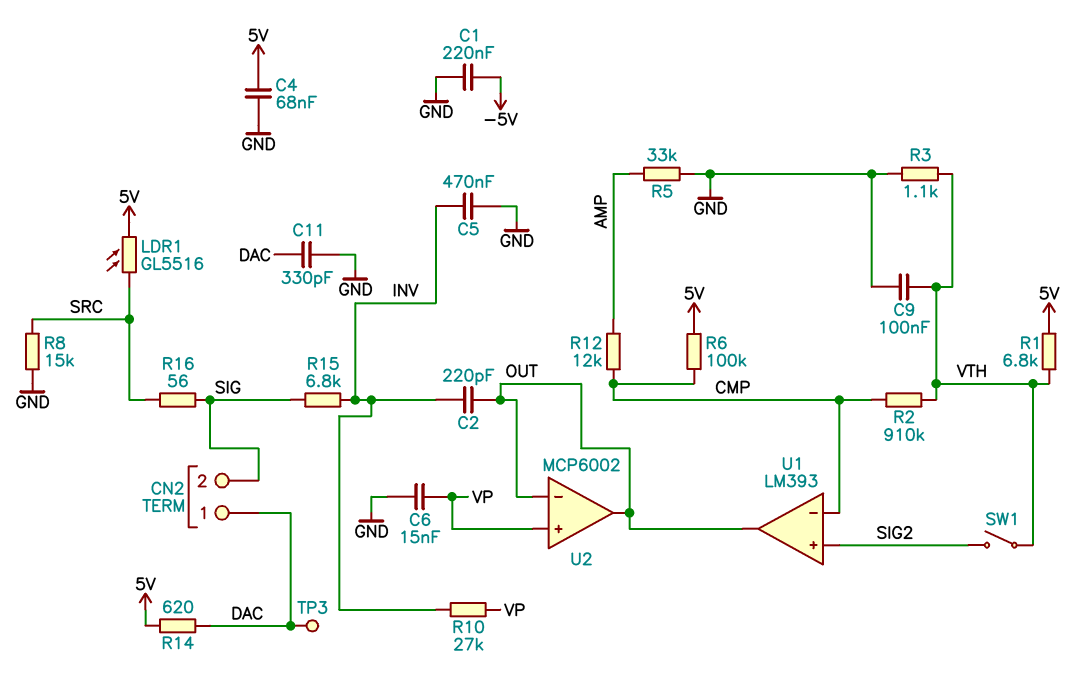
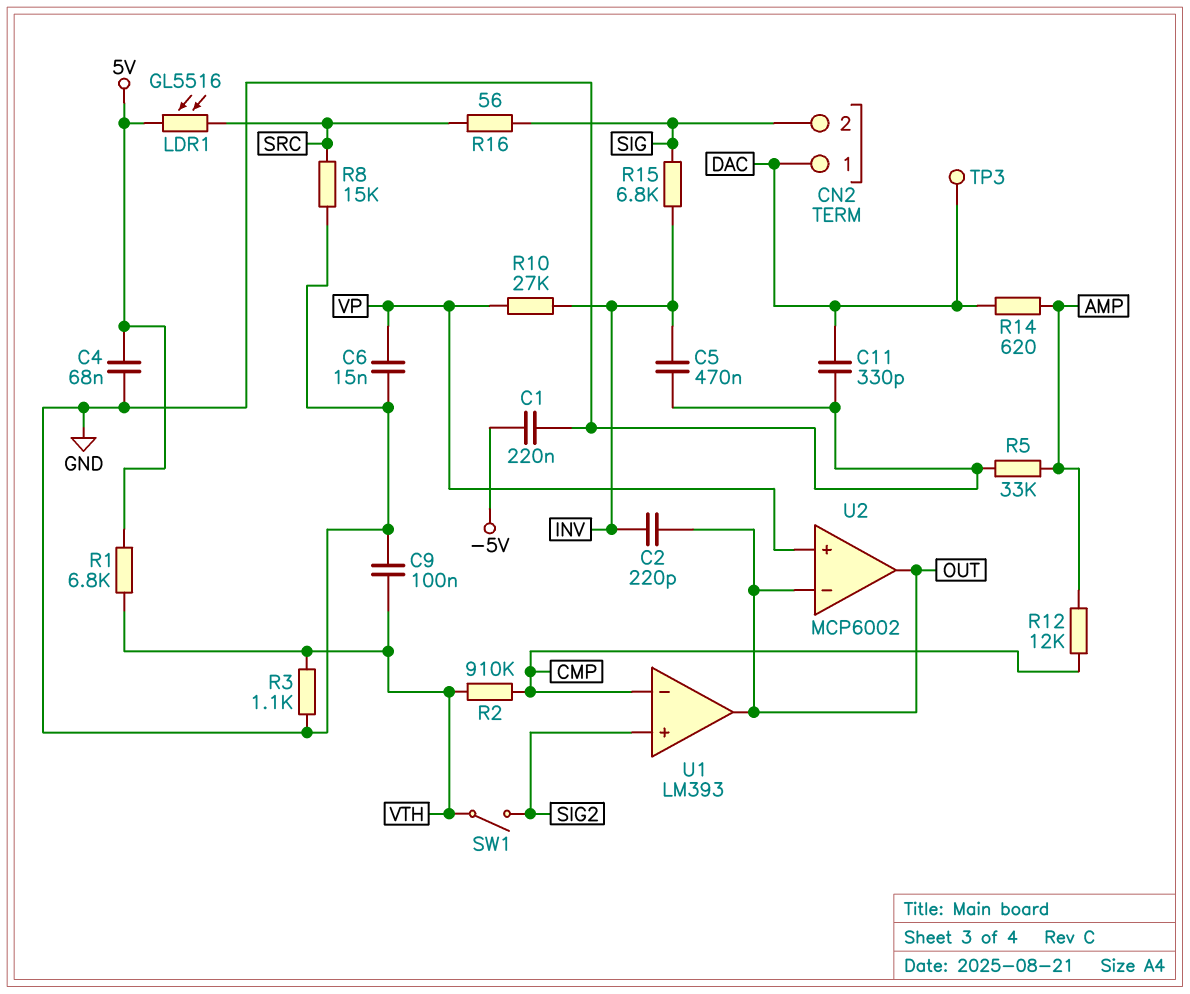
R6: 100k (5V, CMP) -> none
R14: 620 (5V, DAC) -> 620 (AMP, DAC)

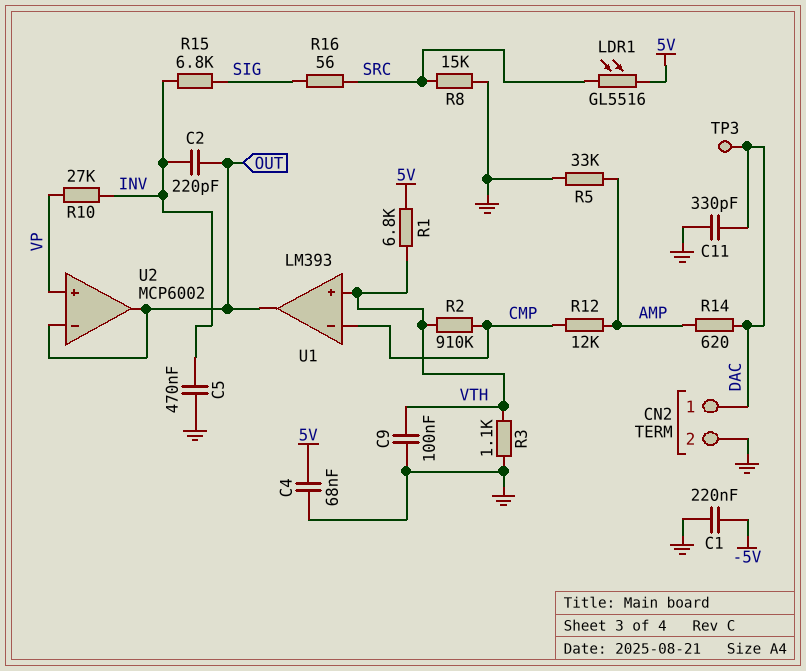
C6: 15nF (GND, VP) -> none
CN2 pin 2: SIG -> GND
SW1: switch (SIG2, VTH) -> none
U1 pin in+: SIG2 -> VTH

